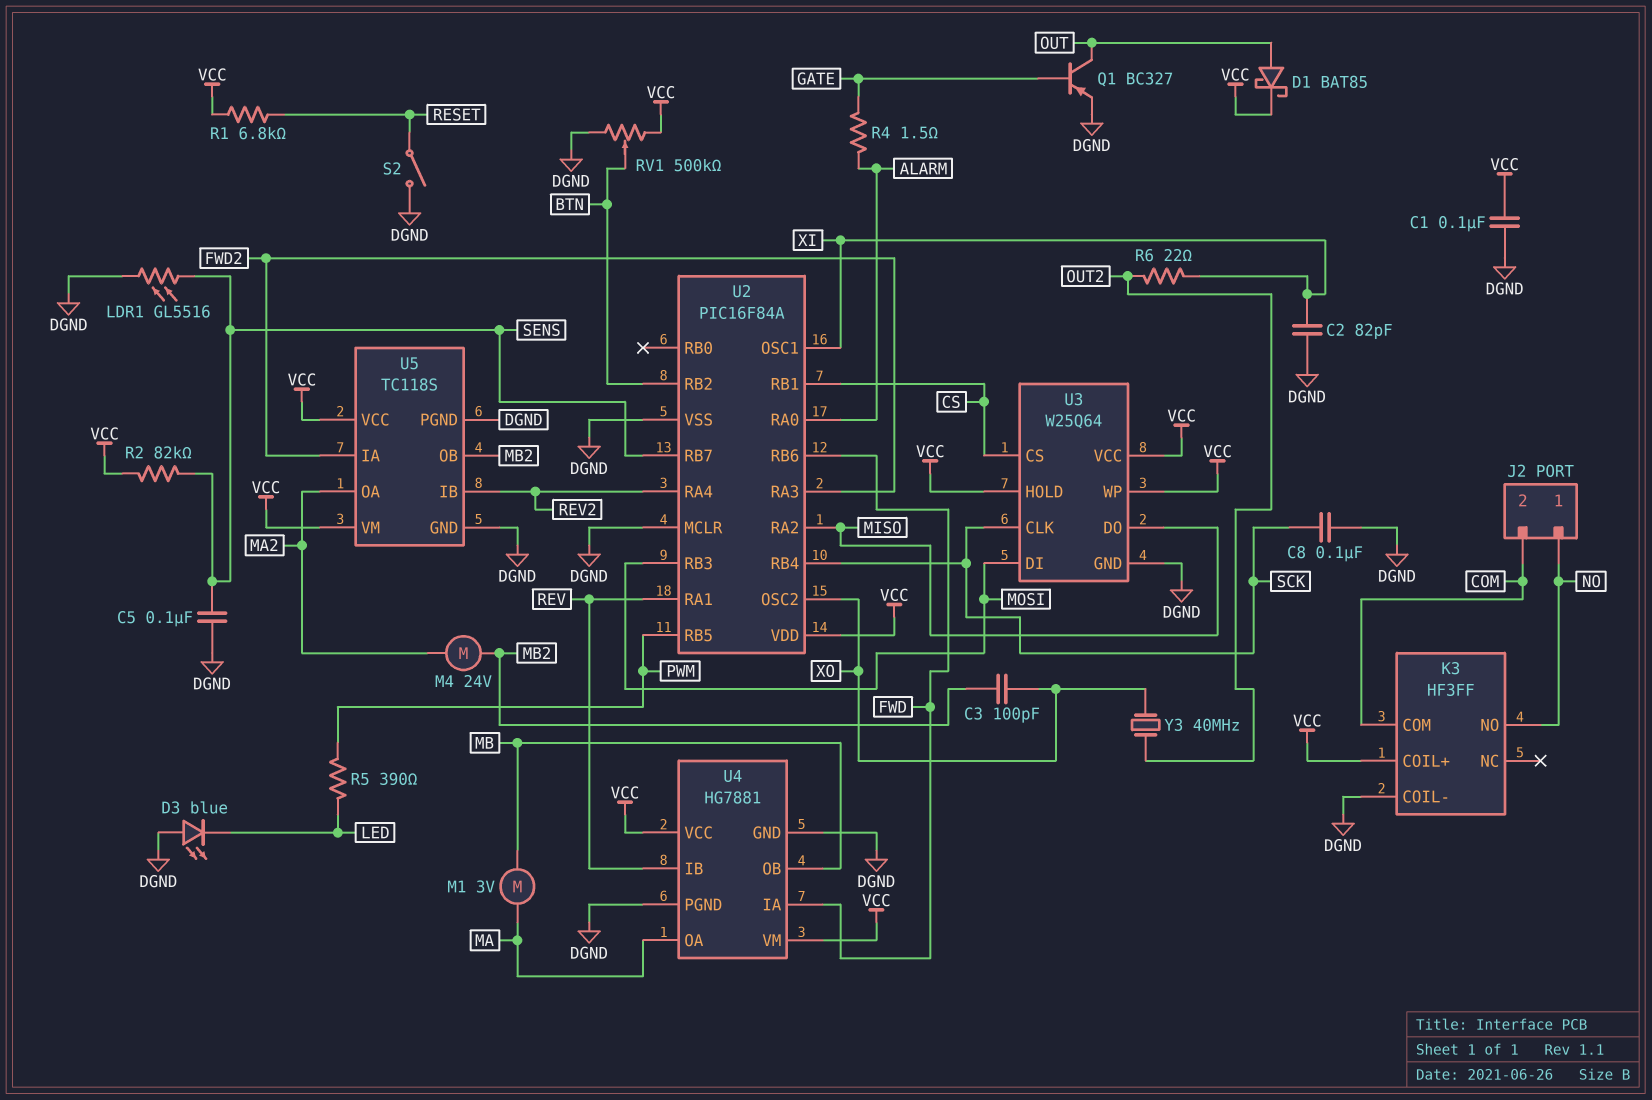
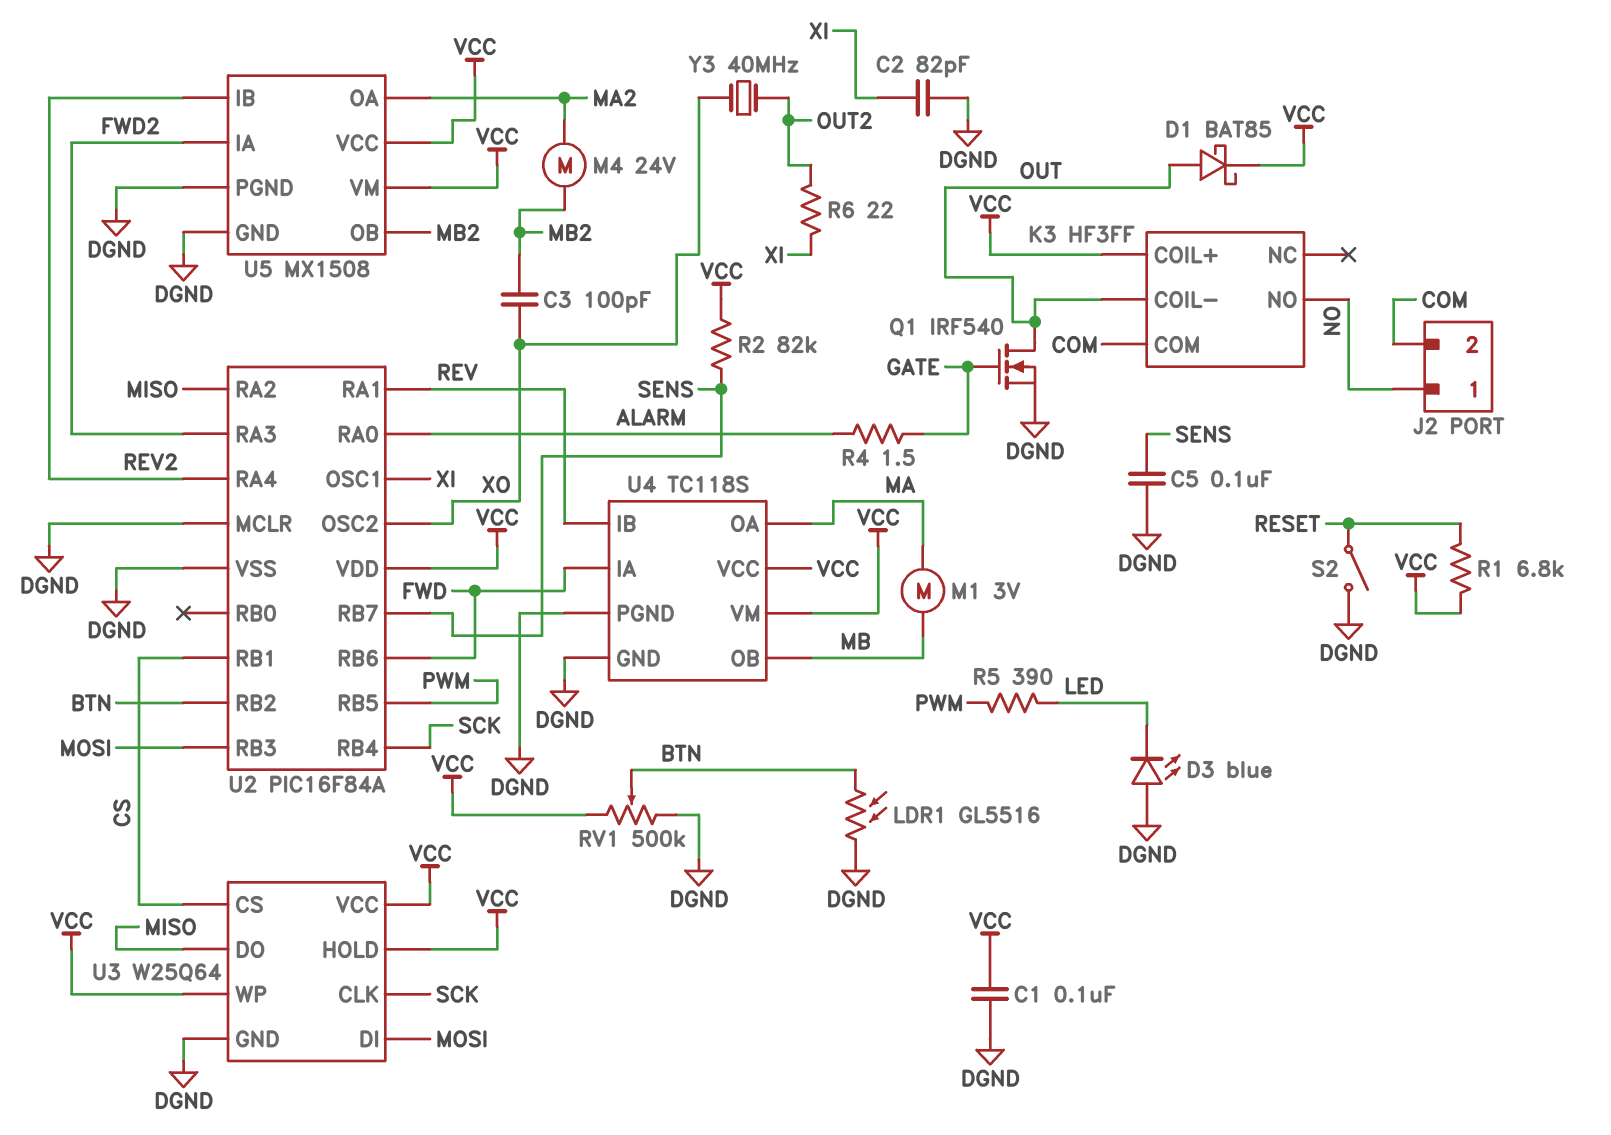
C8: 100nF (DGND, SCK) -> none
K3 pin COIL-: DGND -> OUT
LDR1: GL5516 (DGND, SENS) -> GL5516 (BTN, DGND)
Q1: PNP BC327 (B GATE, C OUT, E DGND) -> NMOS IRF540 (G GATE, D OUT, S DGND)
U4: HG7881 -> TC118S
U5: TC118S -> MX1508

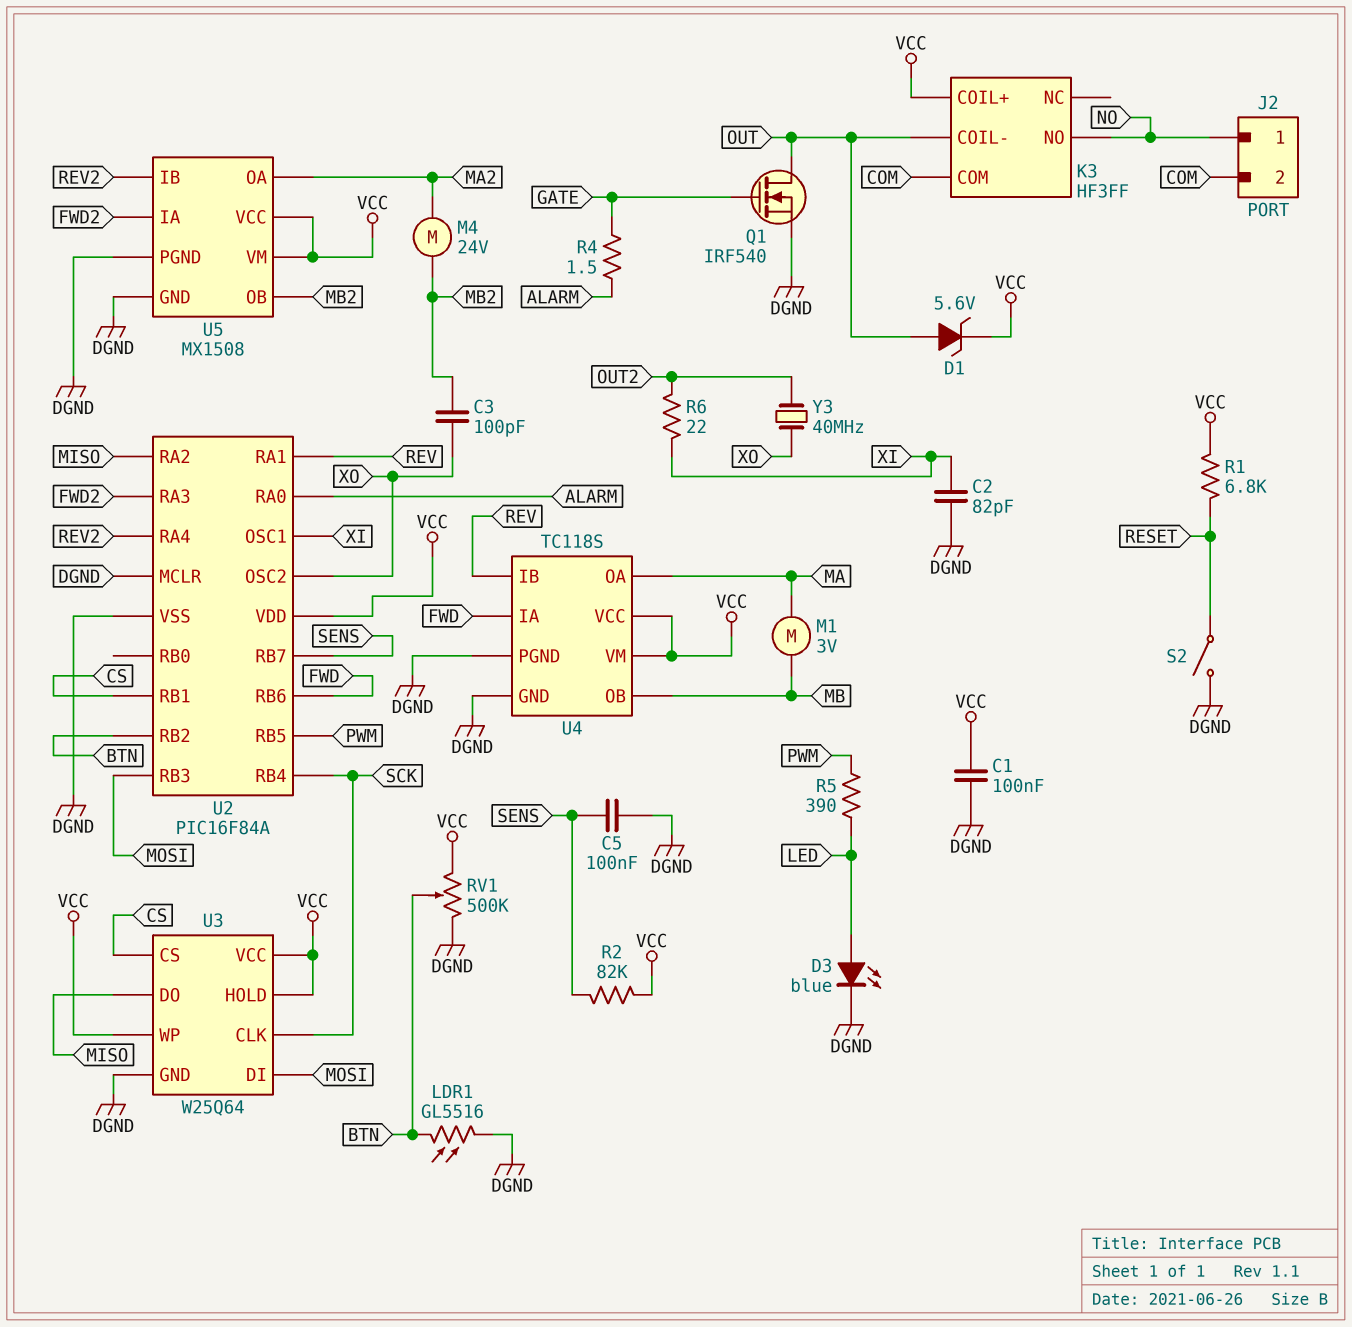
D1: schottky BAT85 (A OUT, K VCC) -> zener 5.6V (A OUT, K VCC)
D3: LED blue (A DGND, K LED) -> LED blue (A LED, K DGND)

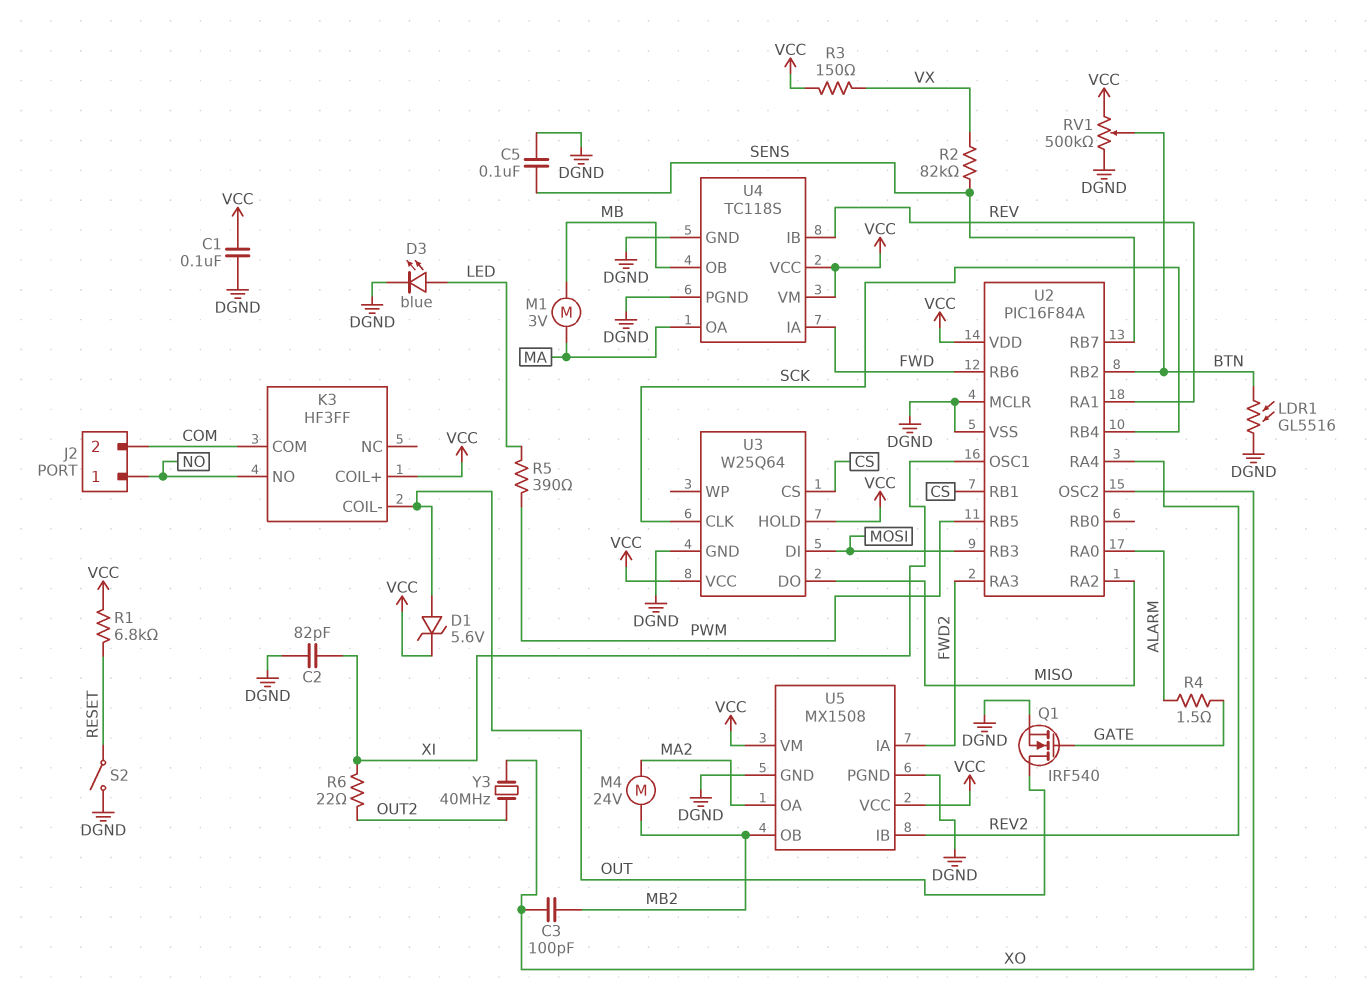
R2: 82k (SENS, VCC) -> 82k (SENS, VX)
R3: none -> 150 (VCC, VX)
U3 pin WP: VCC -> none

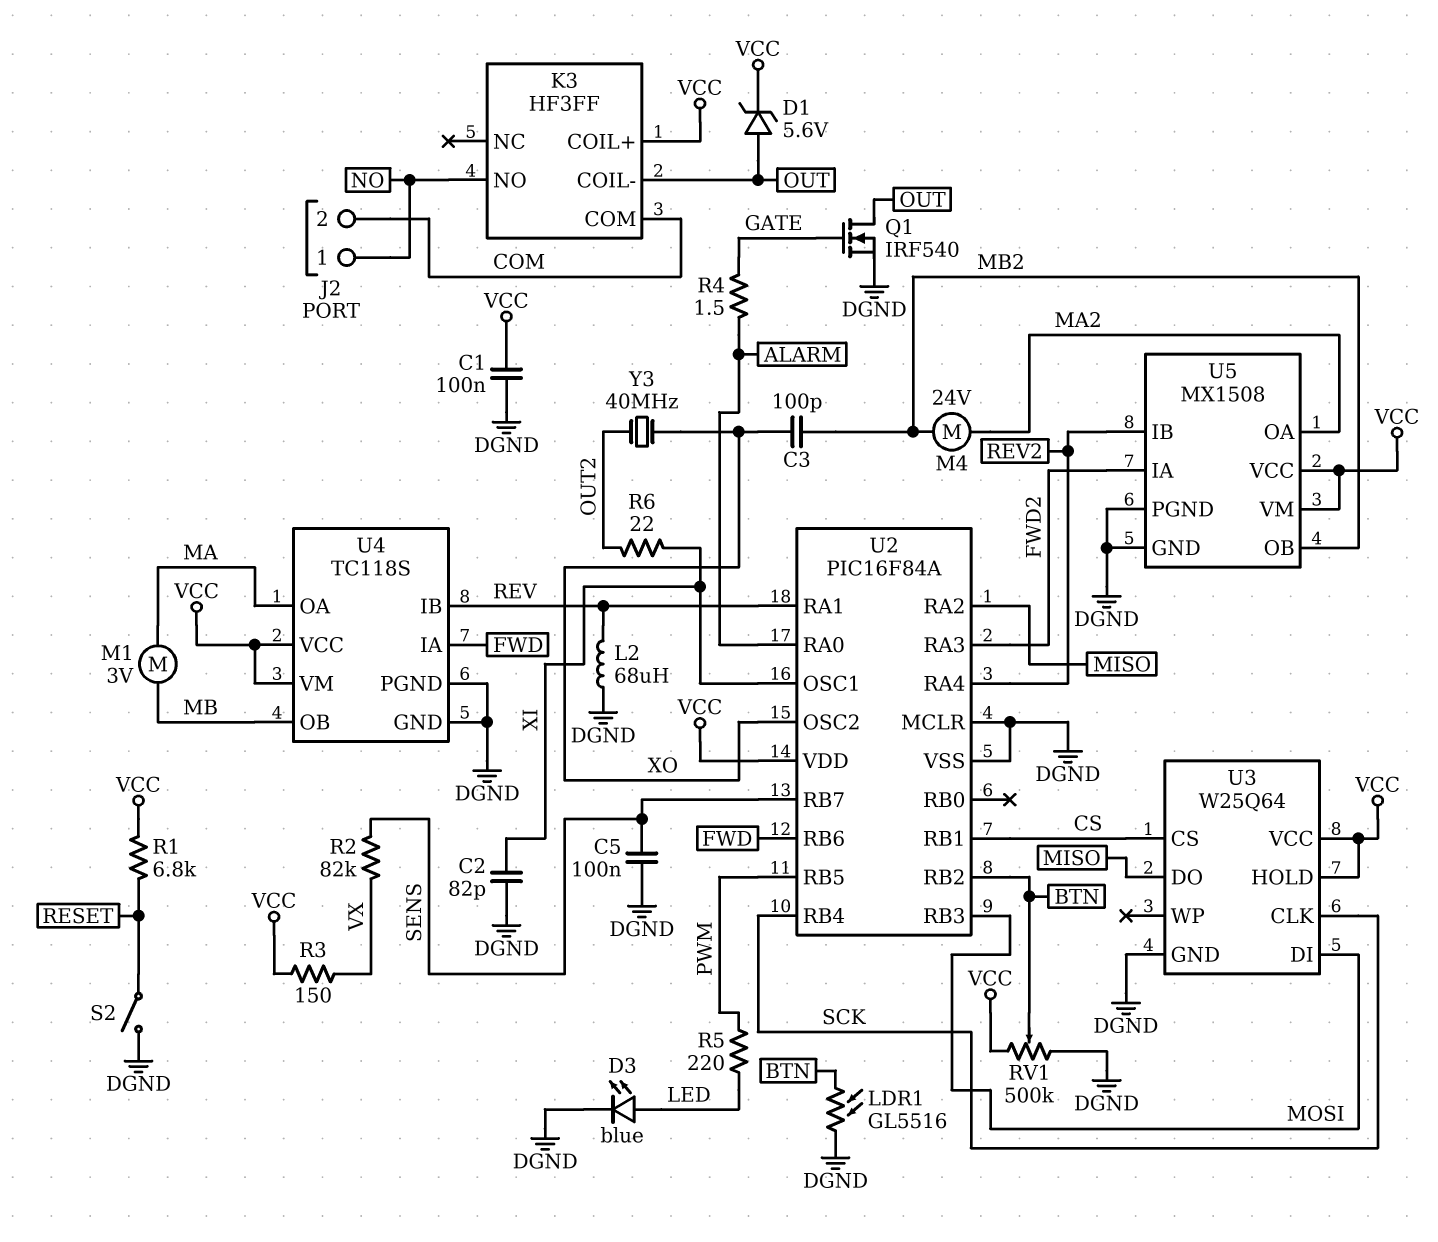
L2: none -> 68uH (DGND, REV)
R5: 390 (LED, PWM) -> 220 (LED, PWM)

